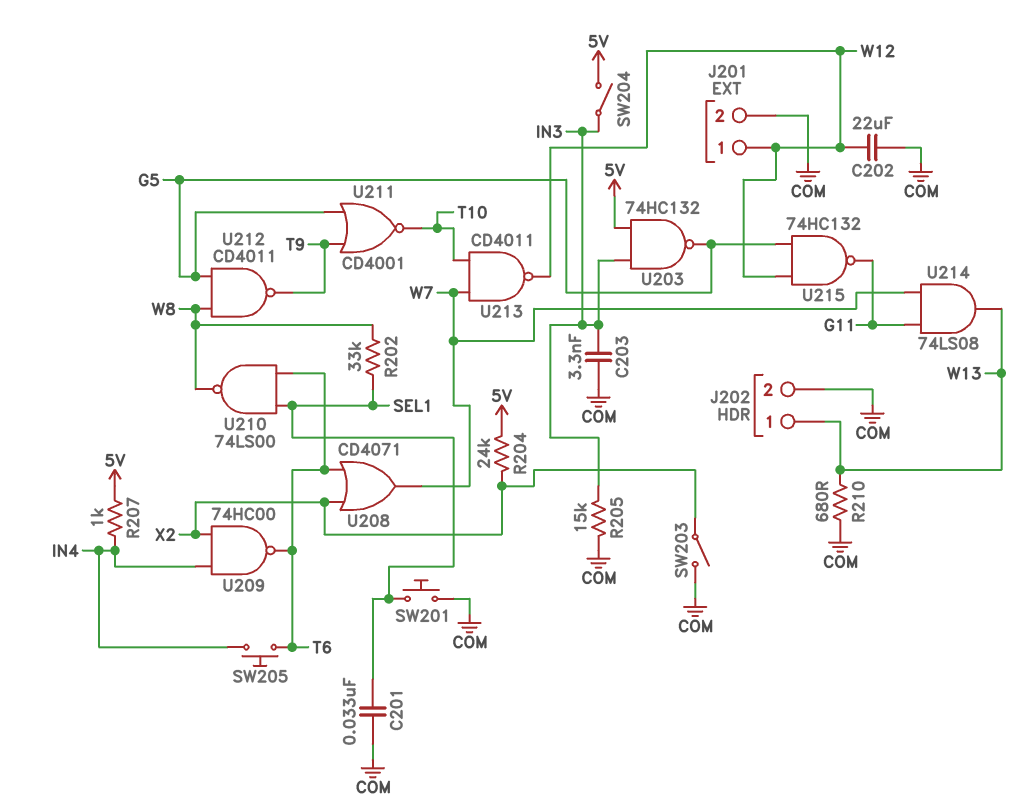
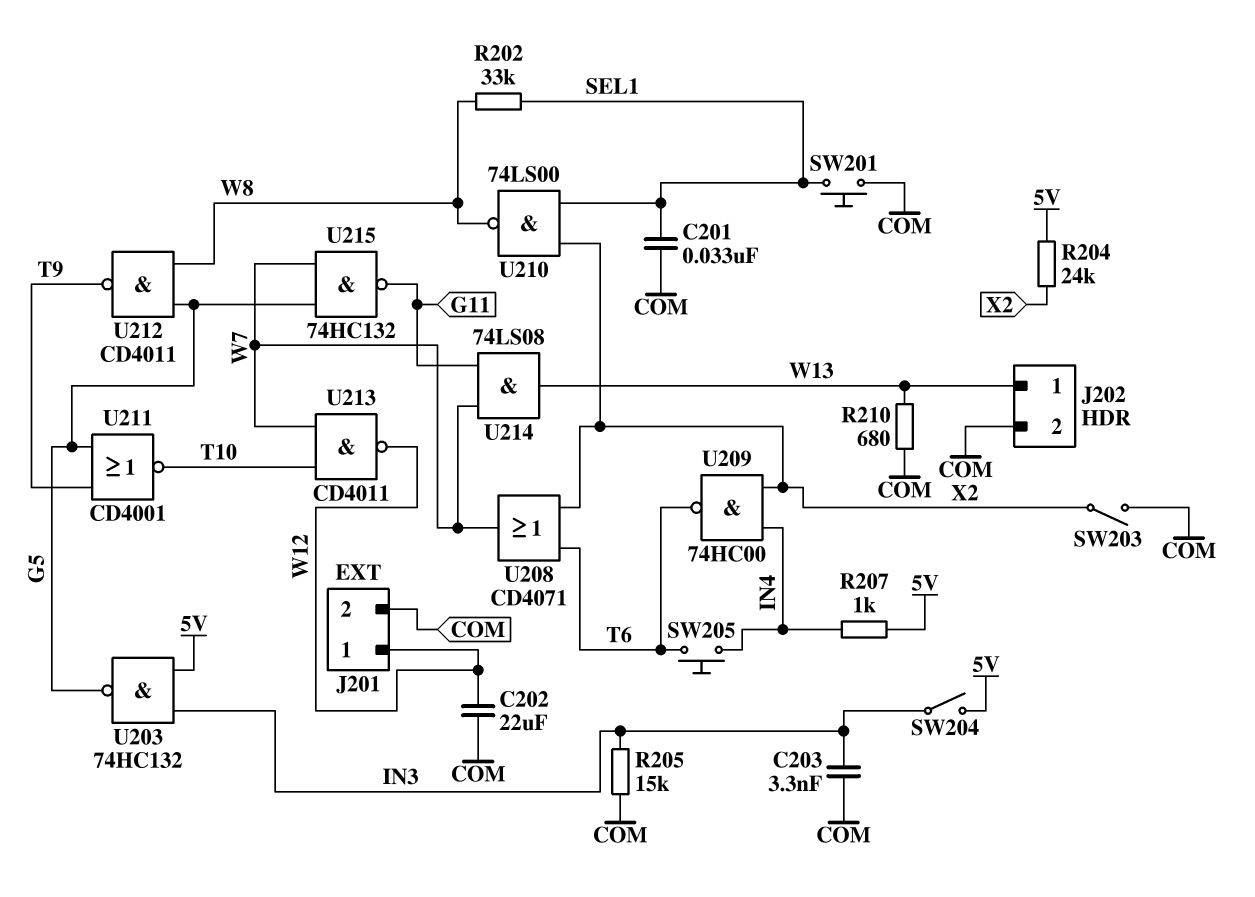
U210: NAND 74LS00 (in SEL1, in T6, out W8) -> NAND 74LS00 (in SEL1, in X2, out W8)
U215: NAND 74HC132 (in G5, in W12, out G11) -> NAND 74HC132 (in G5, in W7, out G11)

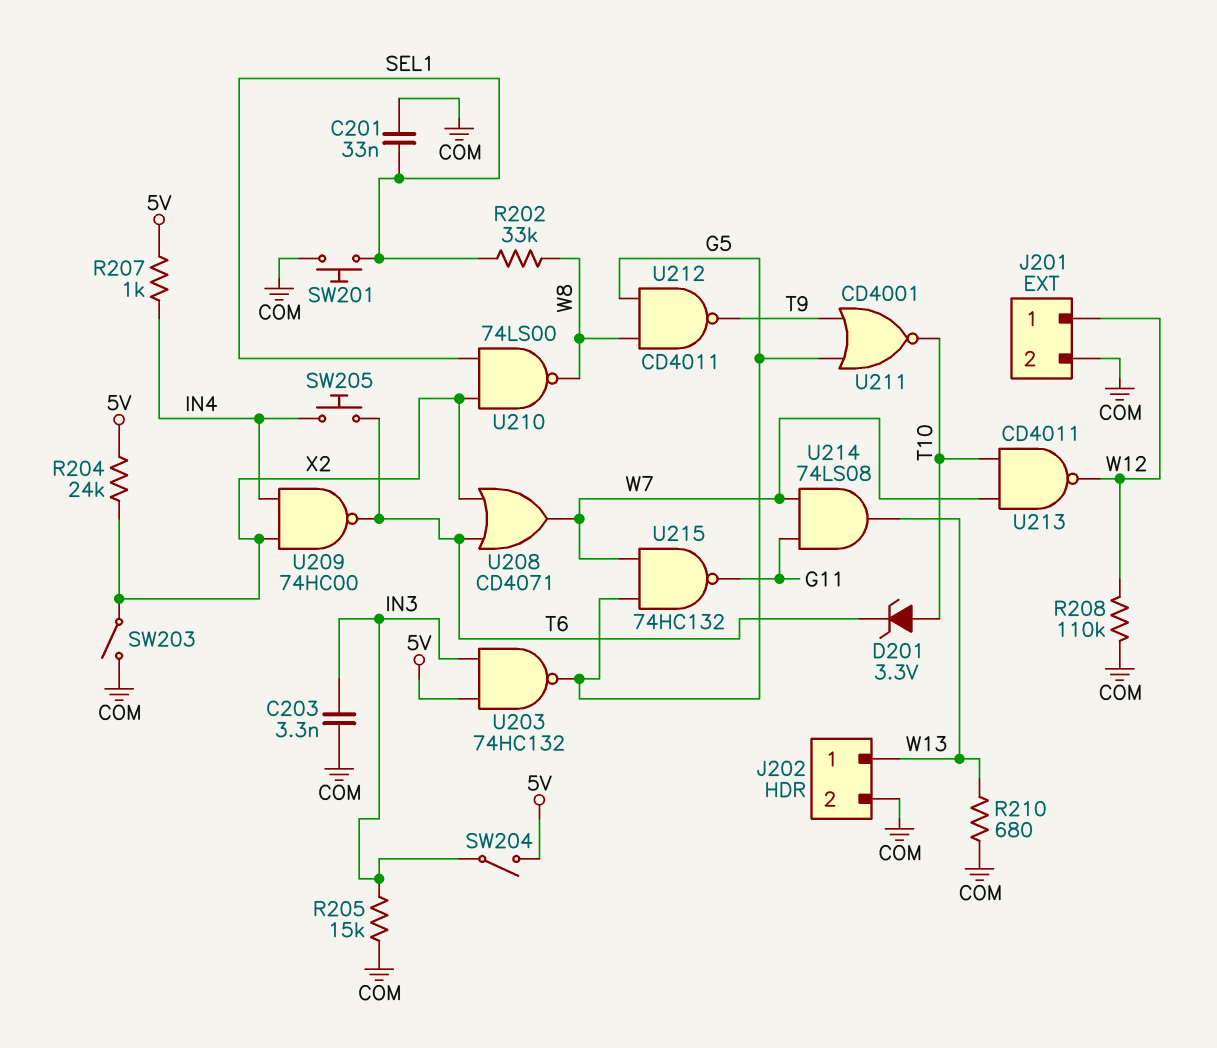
C202: 22uF (COM, W12) -> none
D201: none -> zener 3.3V (A T10, K T6)
R208: none -> 110k (COM, W12)

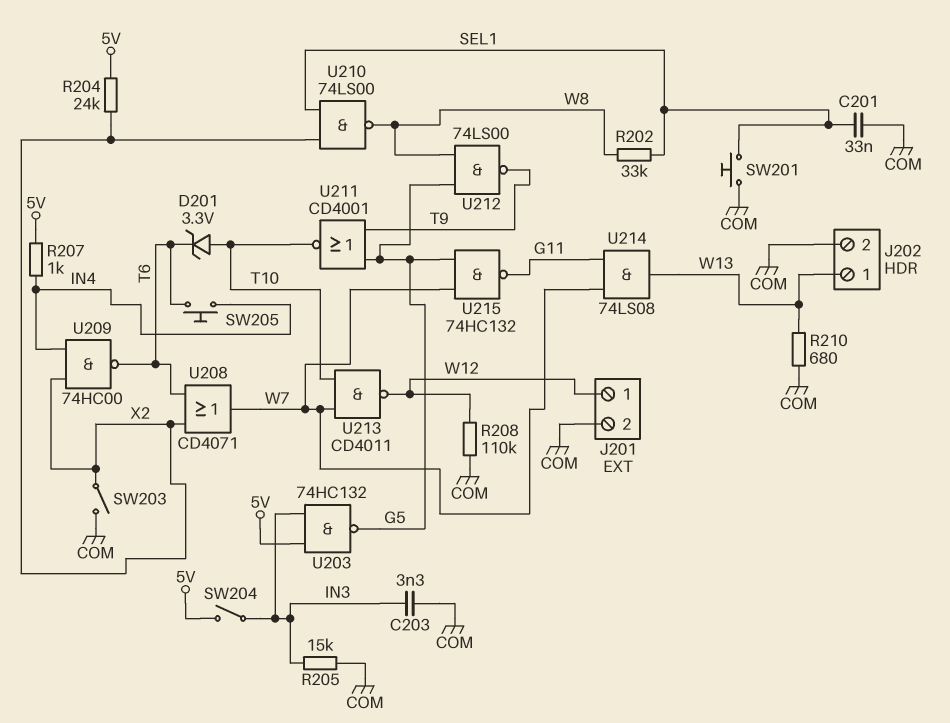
U212: NAND CD4011 (in G5, in W8, out T9) -> NAND 74LS00 (in G5, in W8, out T9)

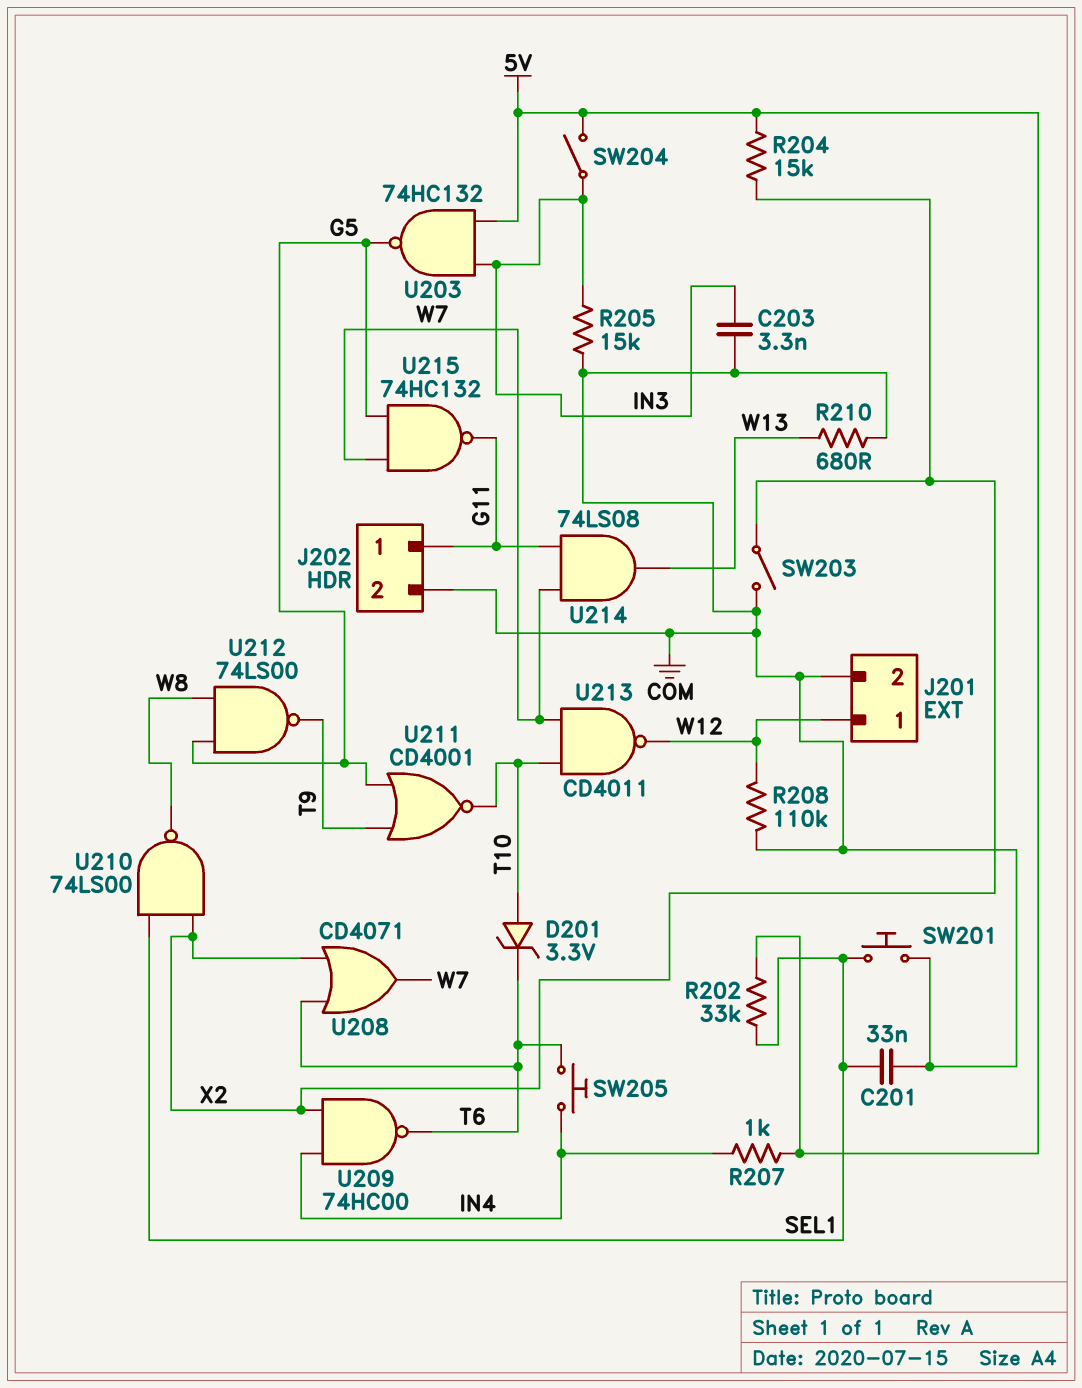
J202 pin 1: W13 -> G11
R202: 33k (SEL1, W8) -> 33k (5V, SEL1)
R204: 24k (5V, X2) -> 15k (5V, X2)

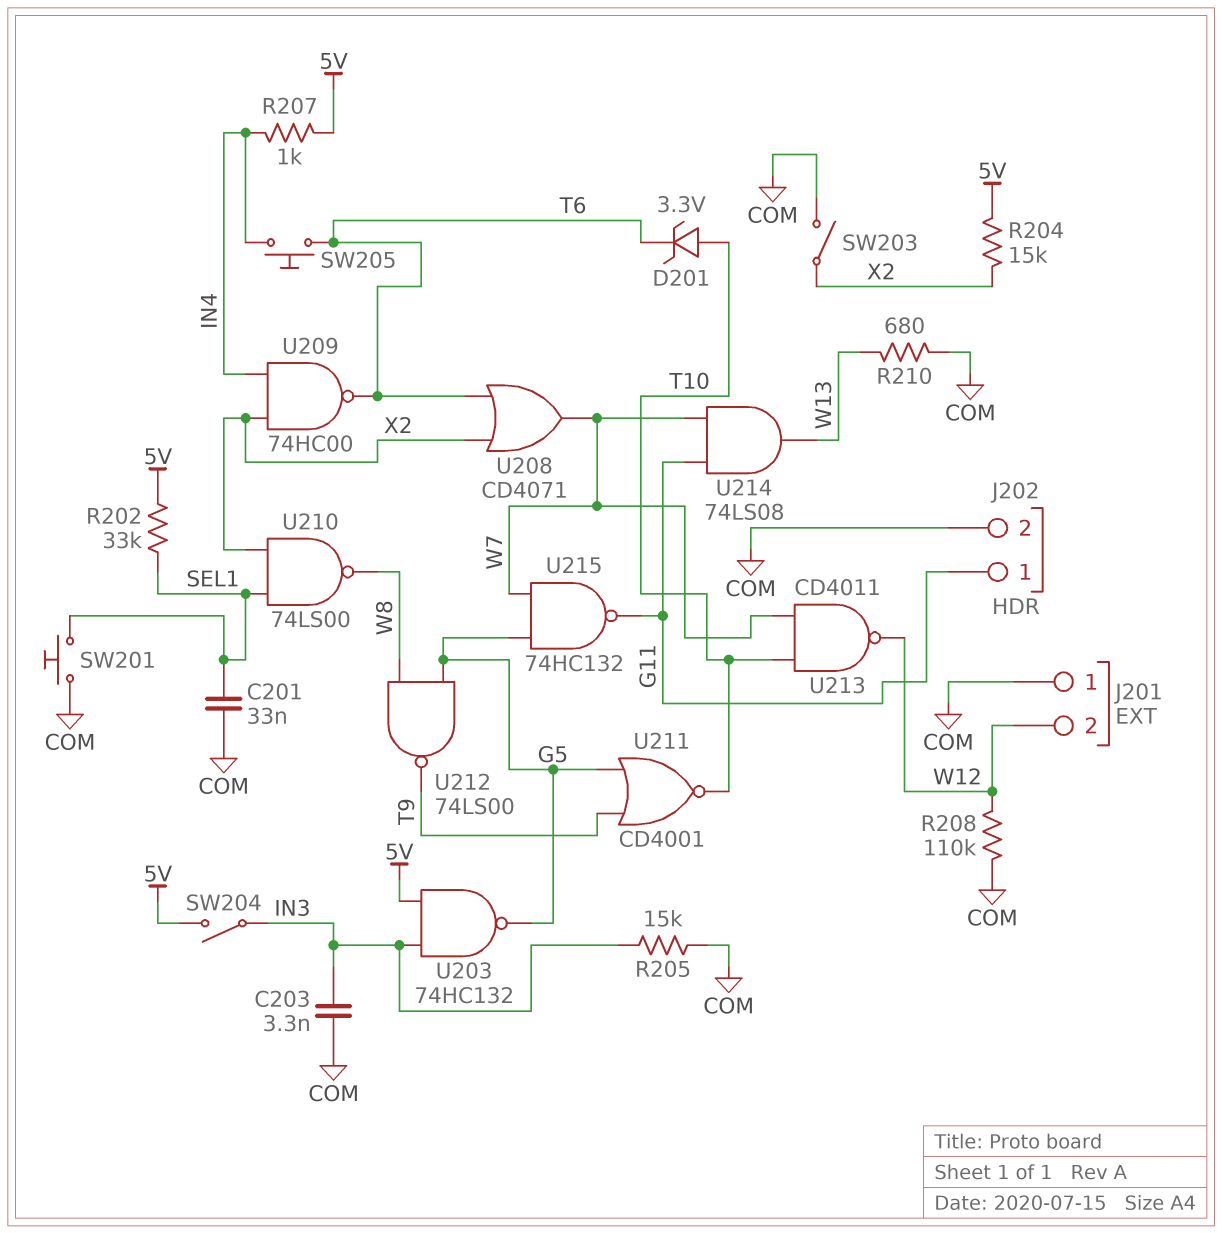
J201 pin 1: W12 -> COM
J201 pin 2: COM -> W12

